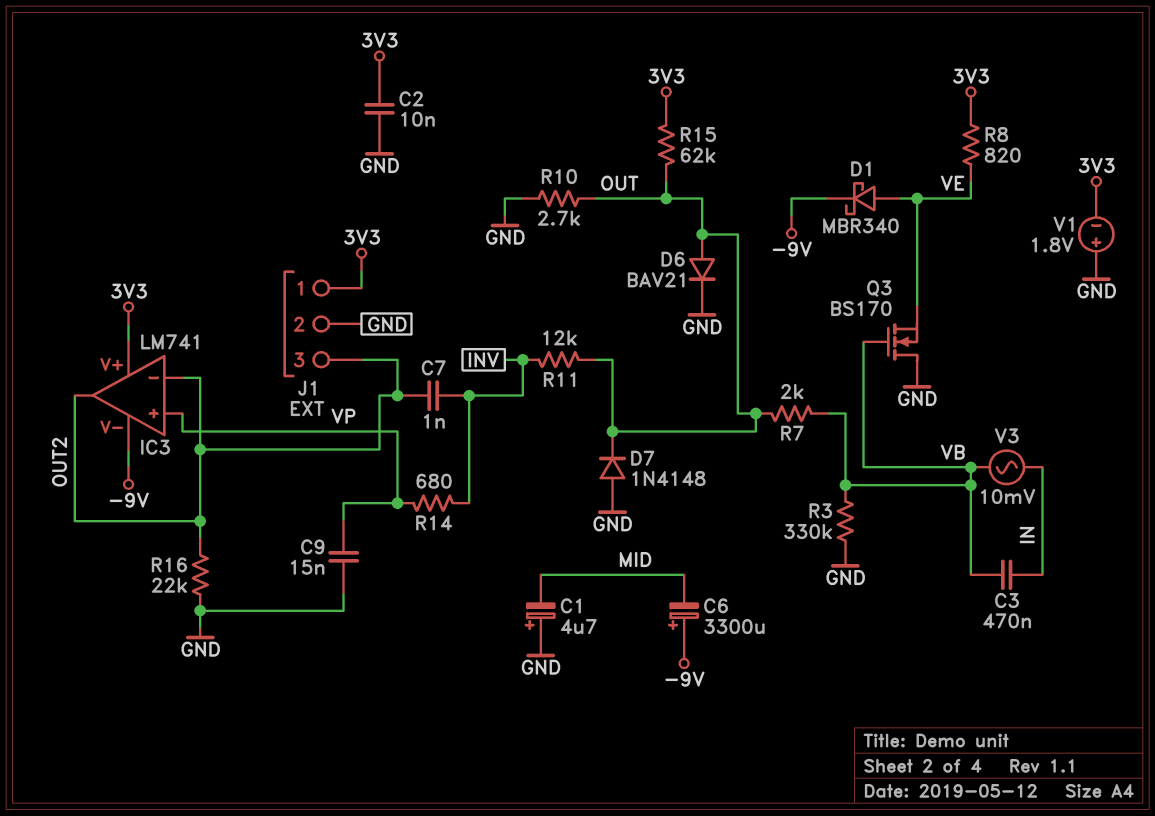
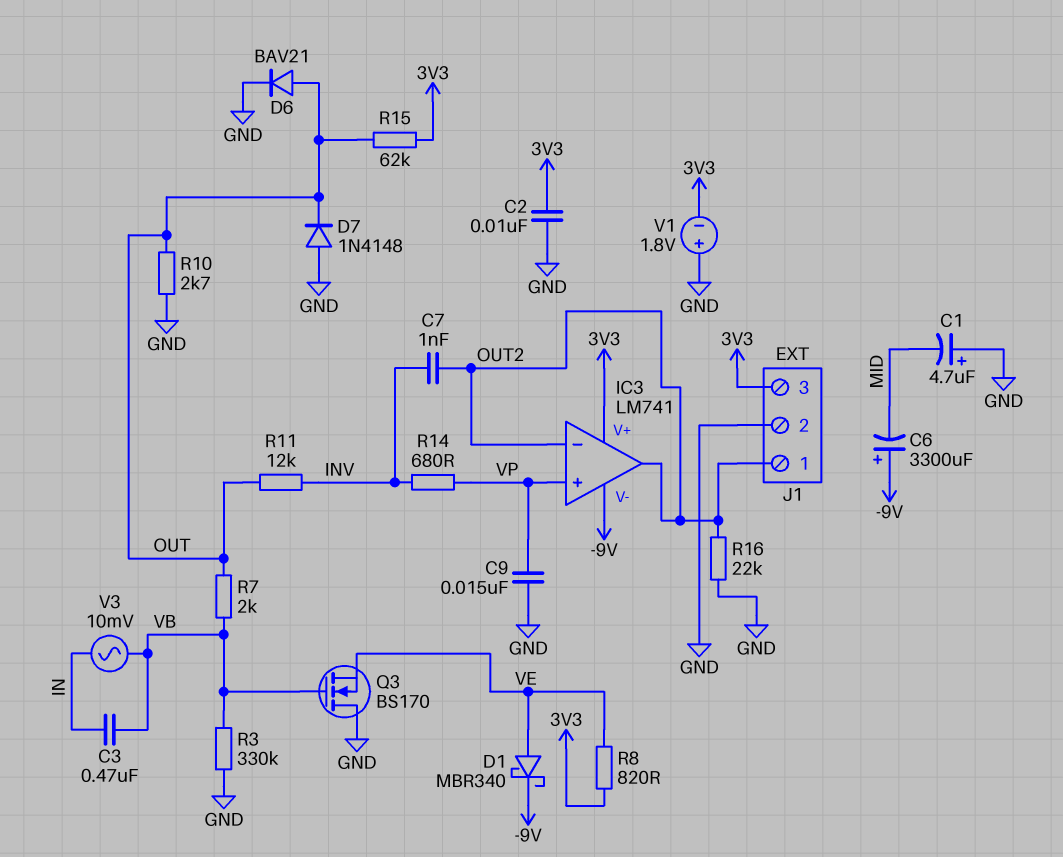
J1 pin 1: 3V3 -> OUT2
J1 pin 3: OUT2 -> 3V3

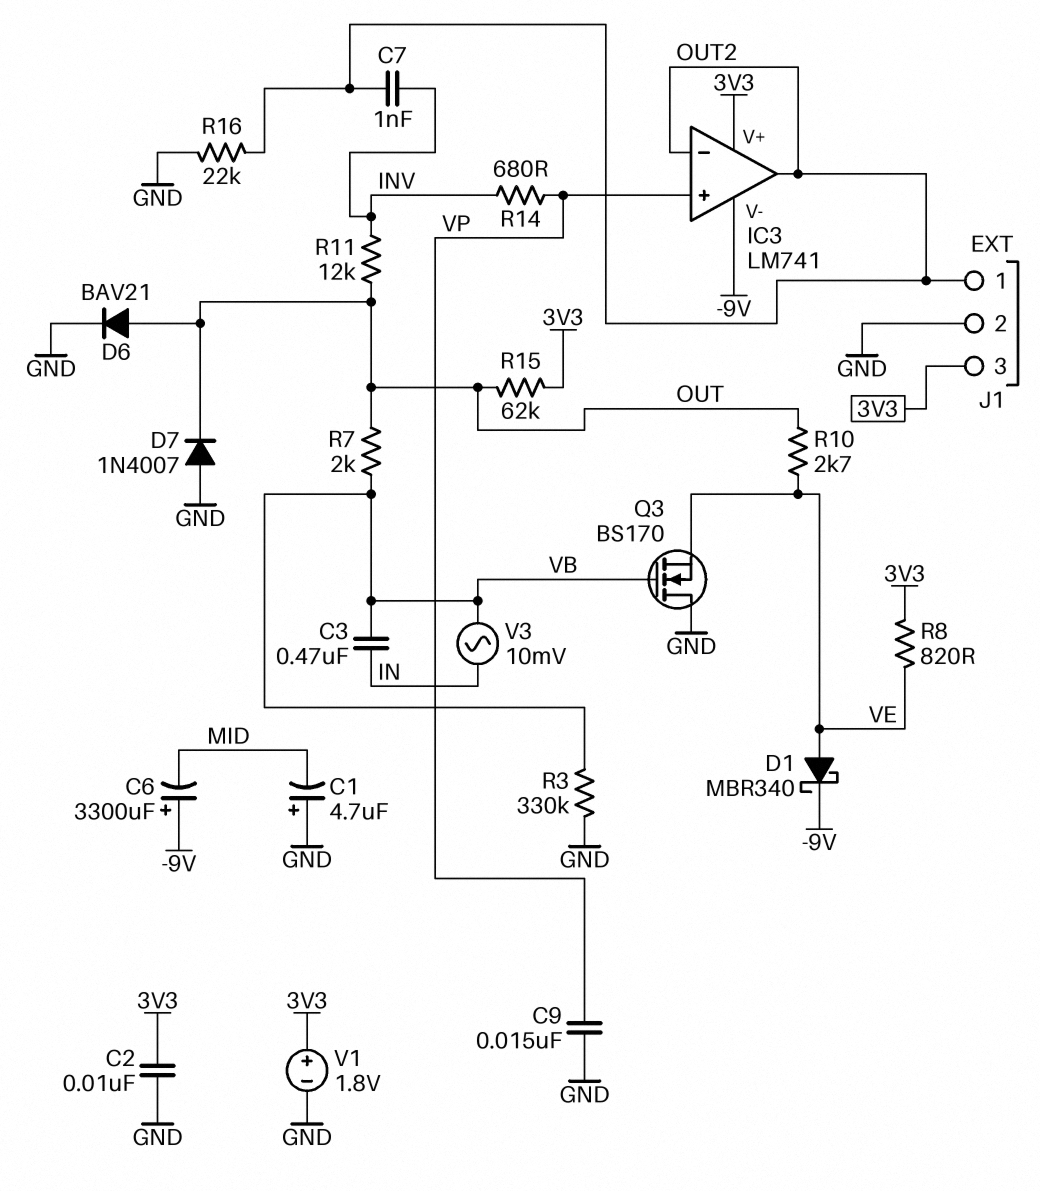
D7: diode 1N4148 (A GND, K OUT) -> diode 1N4007 (A GND, K OUT)
R10: 2.7k (GND, OUT) -> 2.7k (OUT, VE)
V1: 1.8V (plus GND, minus 3V3) -> 1.8V (plus 3V3, minus GND)

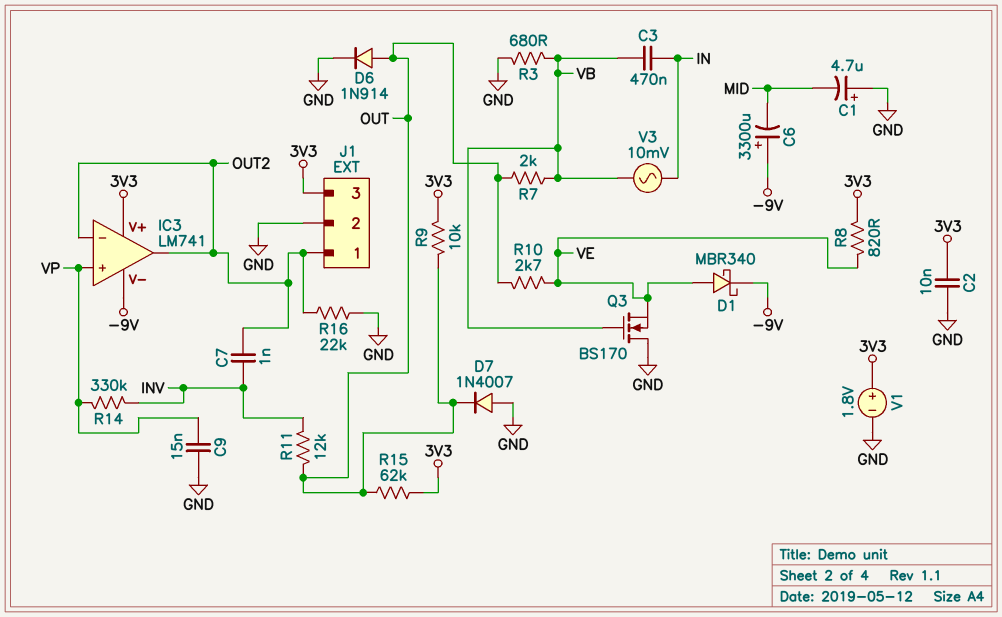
D6: diode BAV21 (A OUT, K GND) -> diode 1N914 (A OUT, K GND)
R3: 330k (GND, VB) -> 680 (GND, VB)
R9: none -> 10k (3V3, OUT)
R14: 680 (INV, VP) -> 330k (INV, VP)

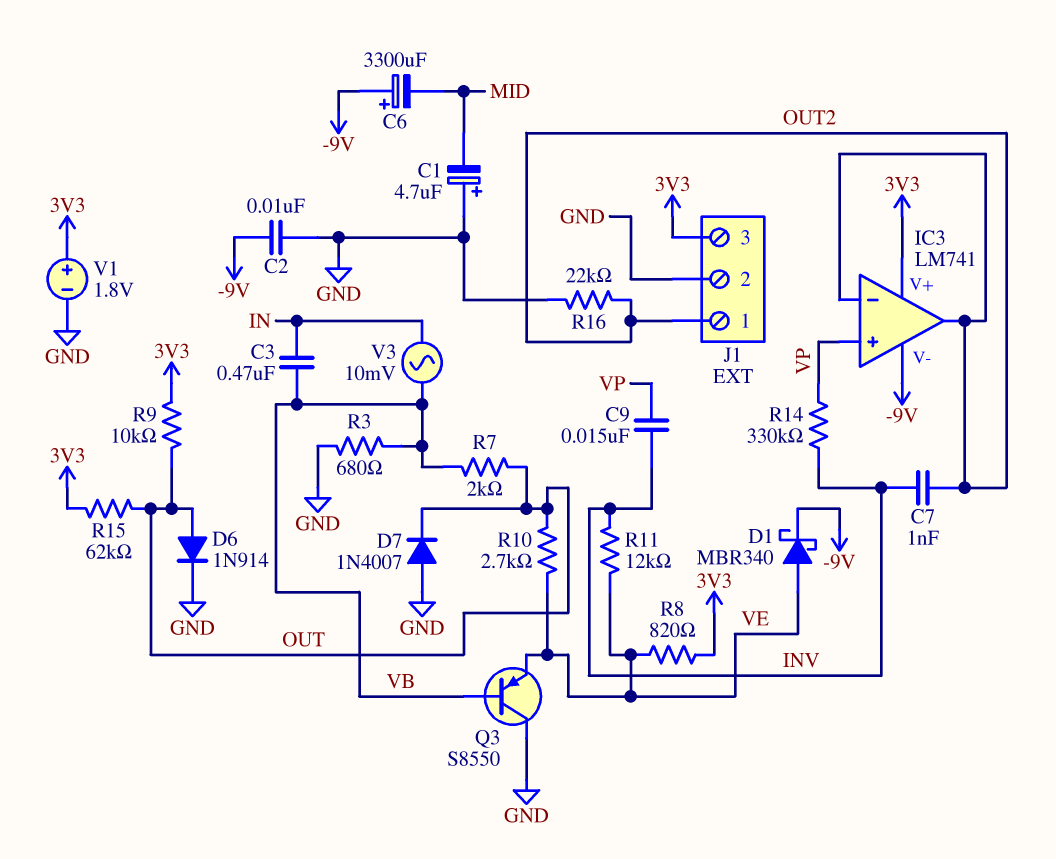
C2: 10nF (3V3, GND) -> 10nF (-9V, GND)
C9: 15nF (GND, VP) -> 15nF (INV, VP)
Q3: NMOS BS170 (G VB, D GND, S VE) -> PNP S8550 (B VB, C GND, E VE)
R11: 12k (INV, OUT) -> 12k (INV, VE)

